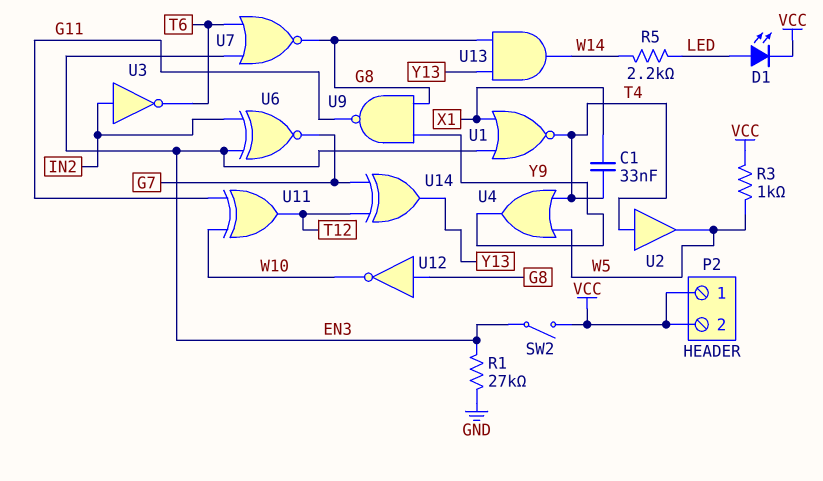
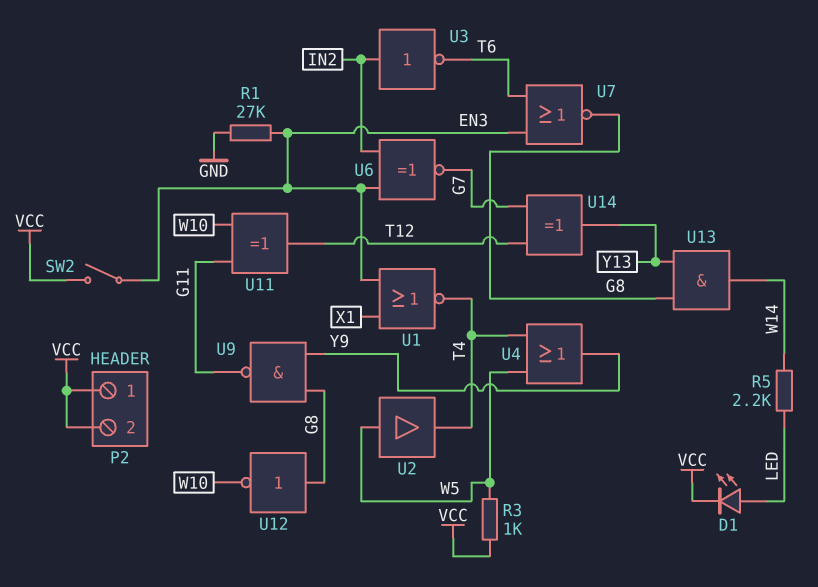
C1: 33nF (T4, X1) -> none
U2: buffer (in T4, out W5) -> buffer (in W5, out T4)

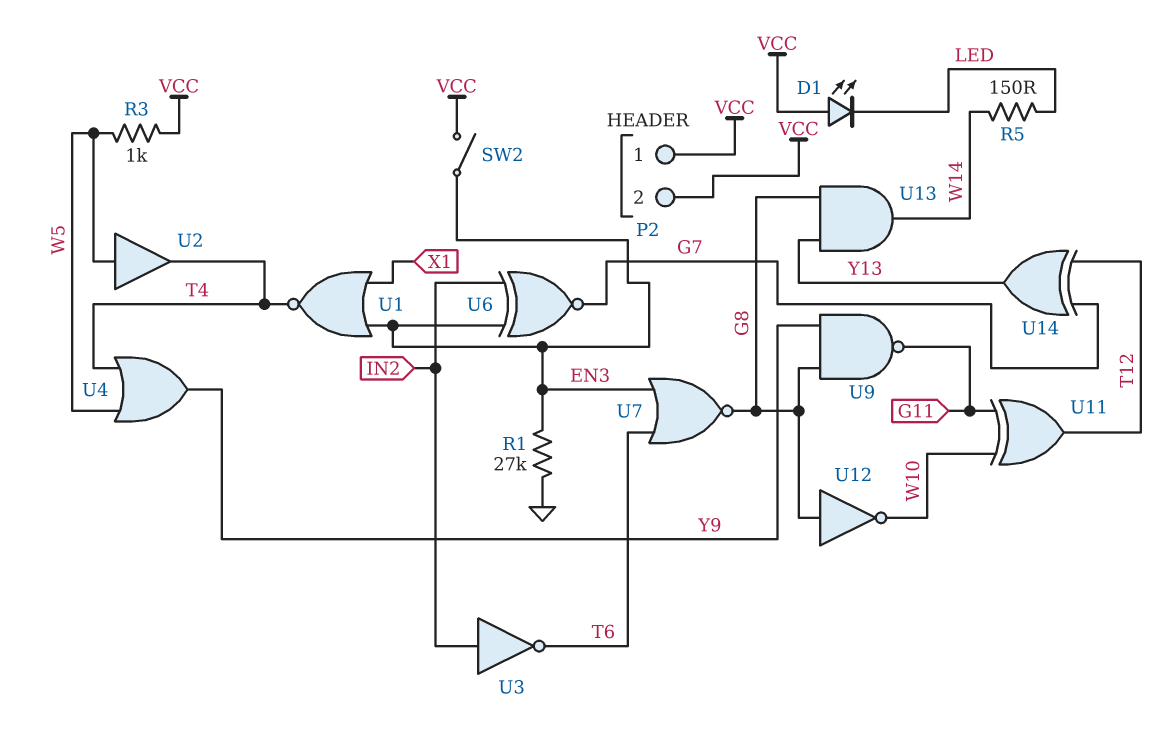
D1: LED (A LED, K VCC) -> LED (A VCC, K LED)
R5: 2.2k (LED, W14) -> 150 (LED, W14)

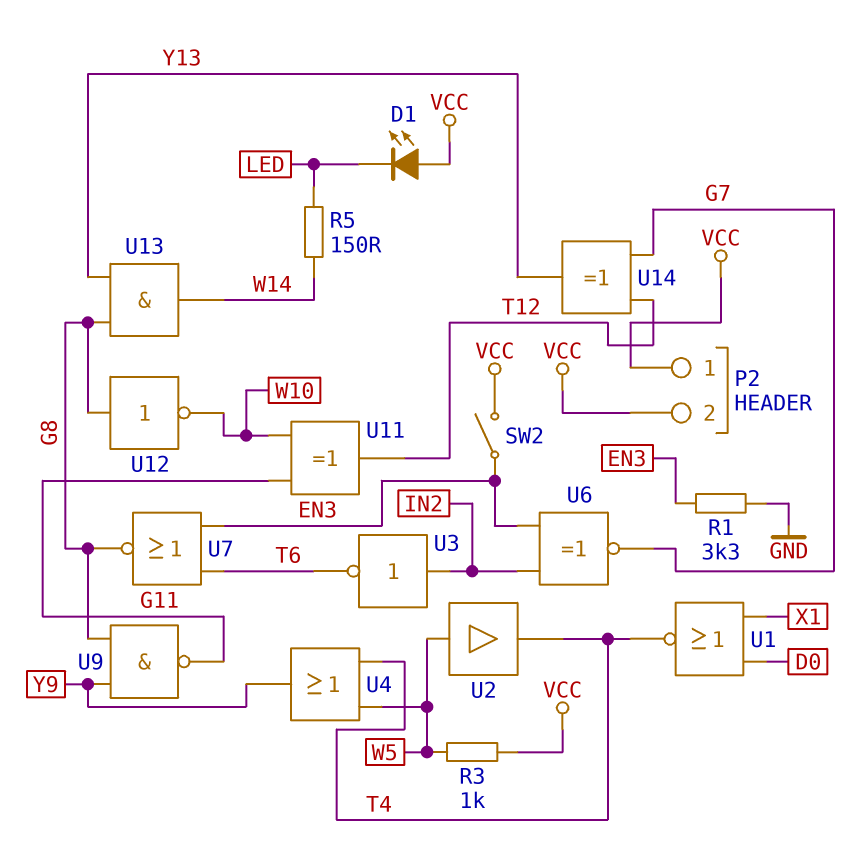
R1: 27k (EN3, GND) -> 3.3k (EN3, GND)
U1: NOR (in EN3, in X1, out T4) -> NOR (in D0, in X1, out T4)

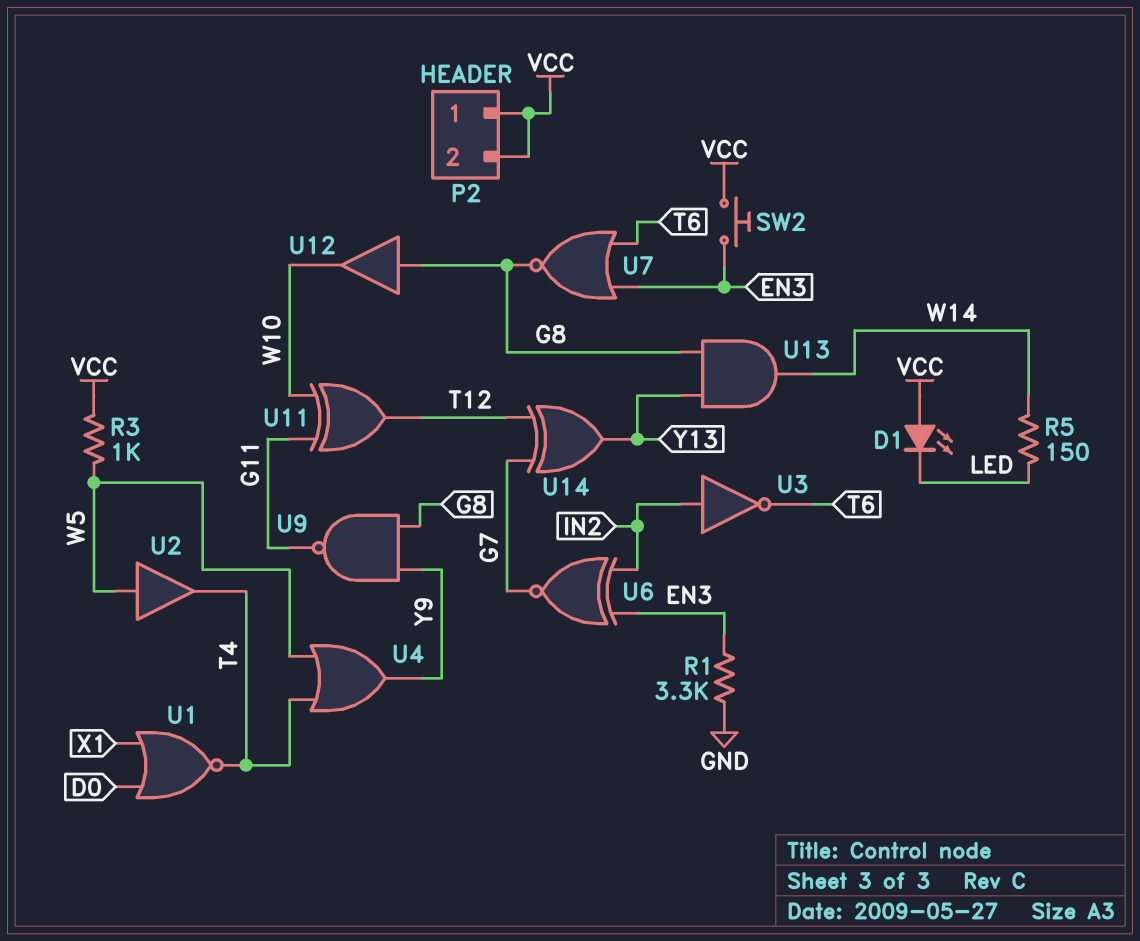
SW2: switch (EN3, VCC) -> button (EN3, VCC)
U12: NOT (in G8, out W10) -> buffer (in G8, out W10)

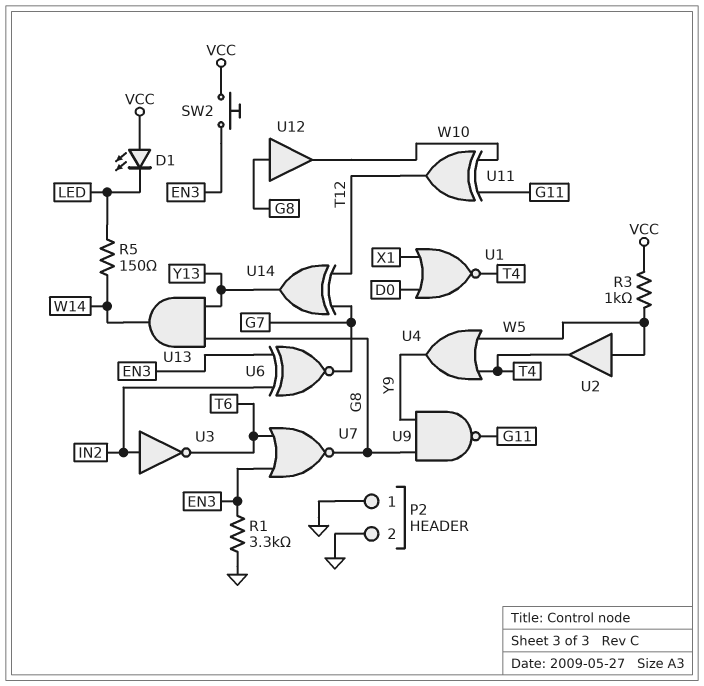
P2 pin 1: VCC -> GND
P2 pin 2: VCC -> GND

